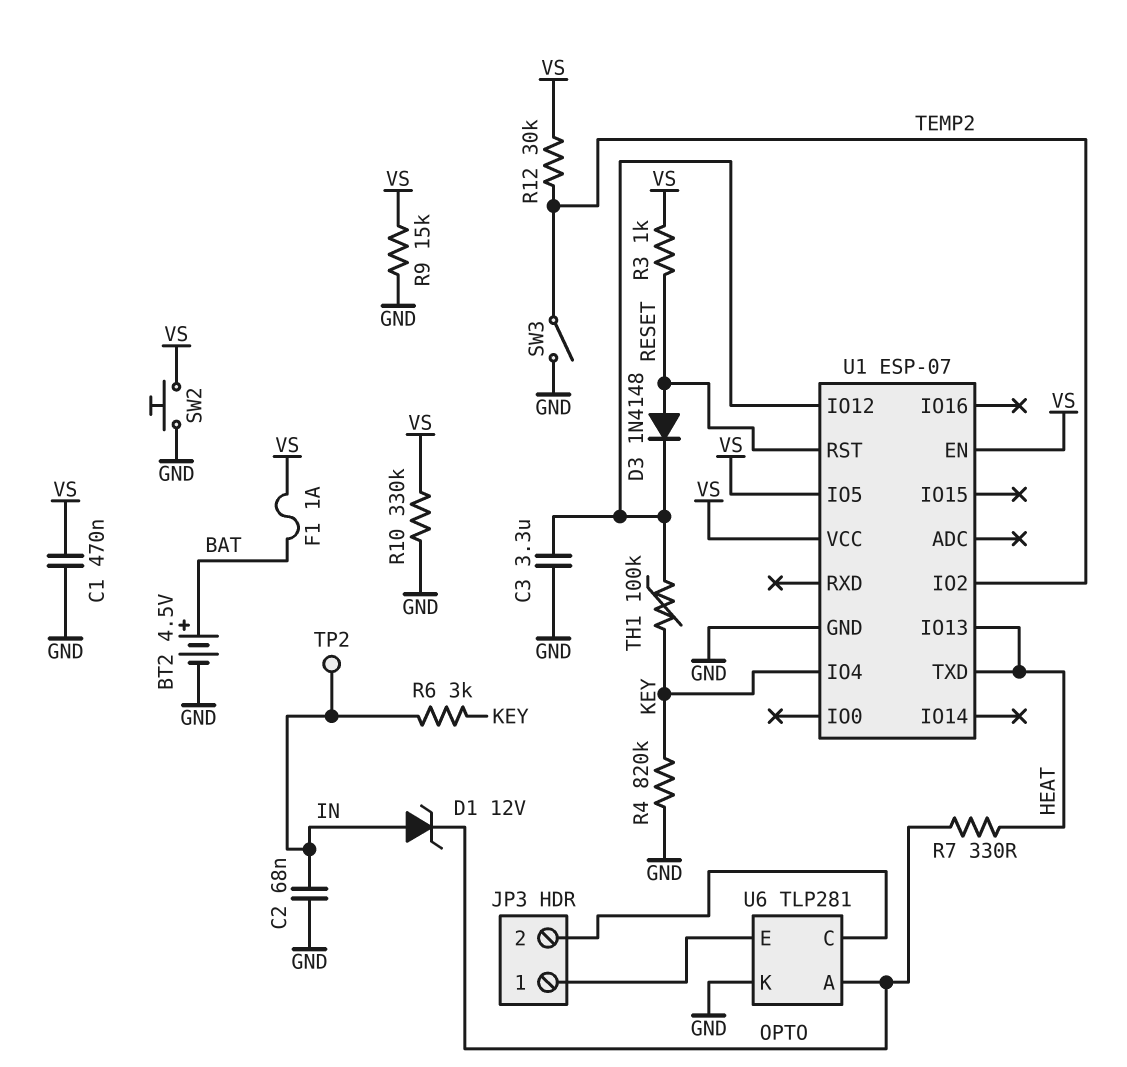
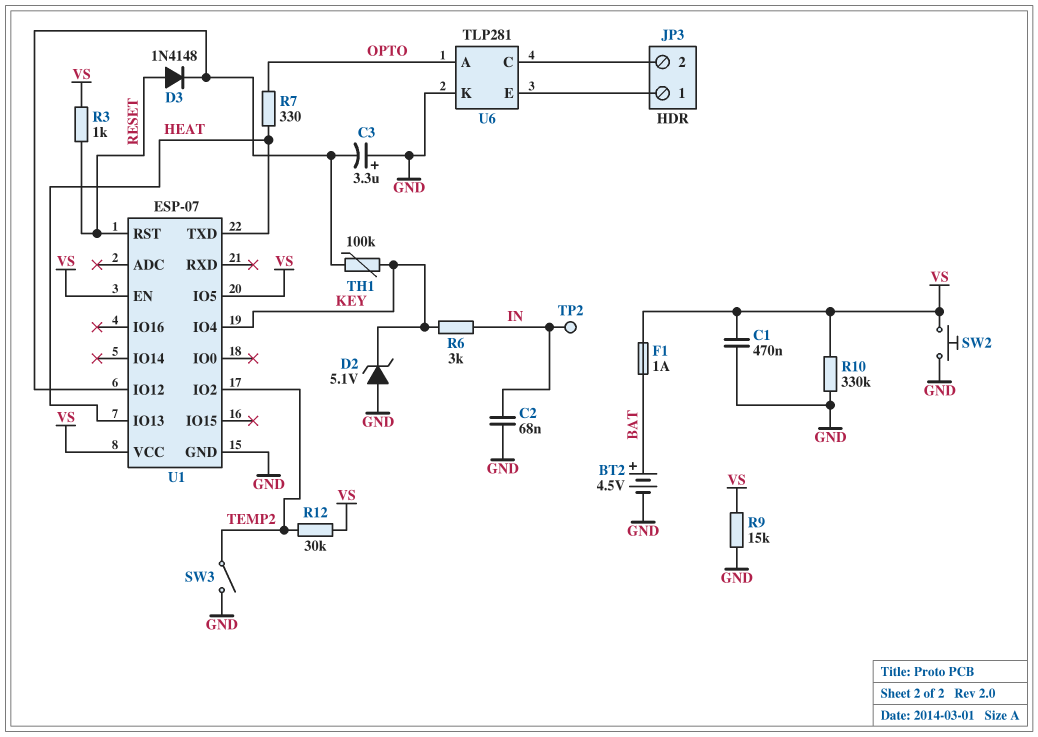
C3: 3.3uF (GND, U1/IO12) -> 3.3uF (plus GND, minus U1/IO12)
D1: zener 12V (A IN, K OPTO) -> none
D2: none -> zener 5.1V (A GND, K KEY)
R4: 820k (GND, KEY) -> none

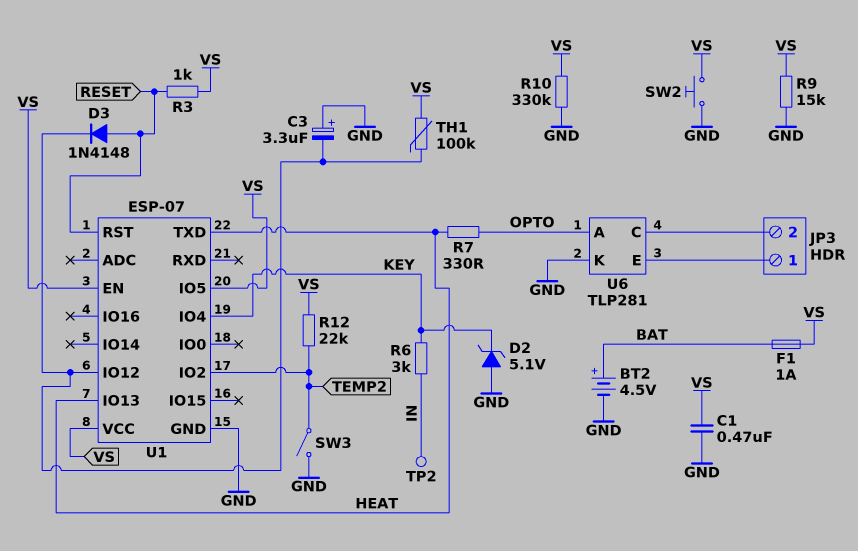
C2: 68nF (GND, IN) -> none
R12: 30k (TEMP2, VS) -> 22k (TEMP2, VS)
TH1: 100k (KEY, U1/IO12) -> 100k (U1/IO12, VS)

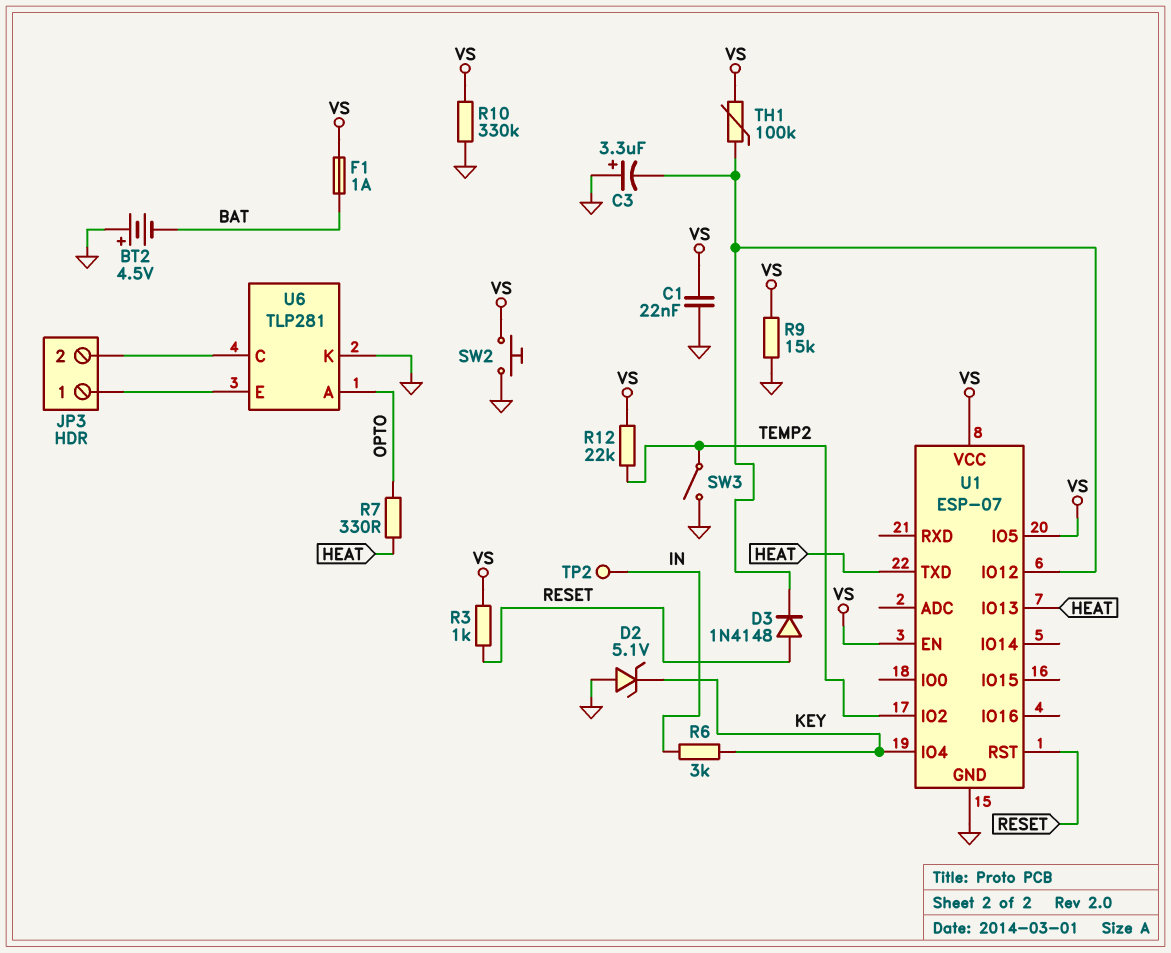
BT2: 4.5V (plus BAT, minus GND) -> 4.5V (plus GND, minus BAT)
C1: 470nF (GND, VS) -> 22nF (GND, VS)

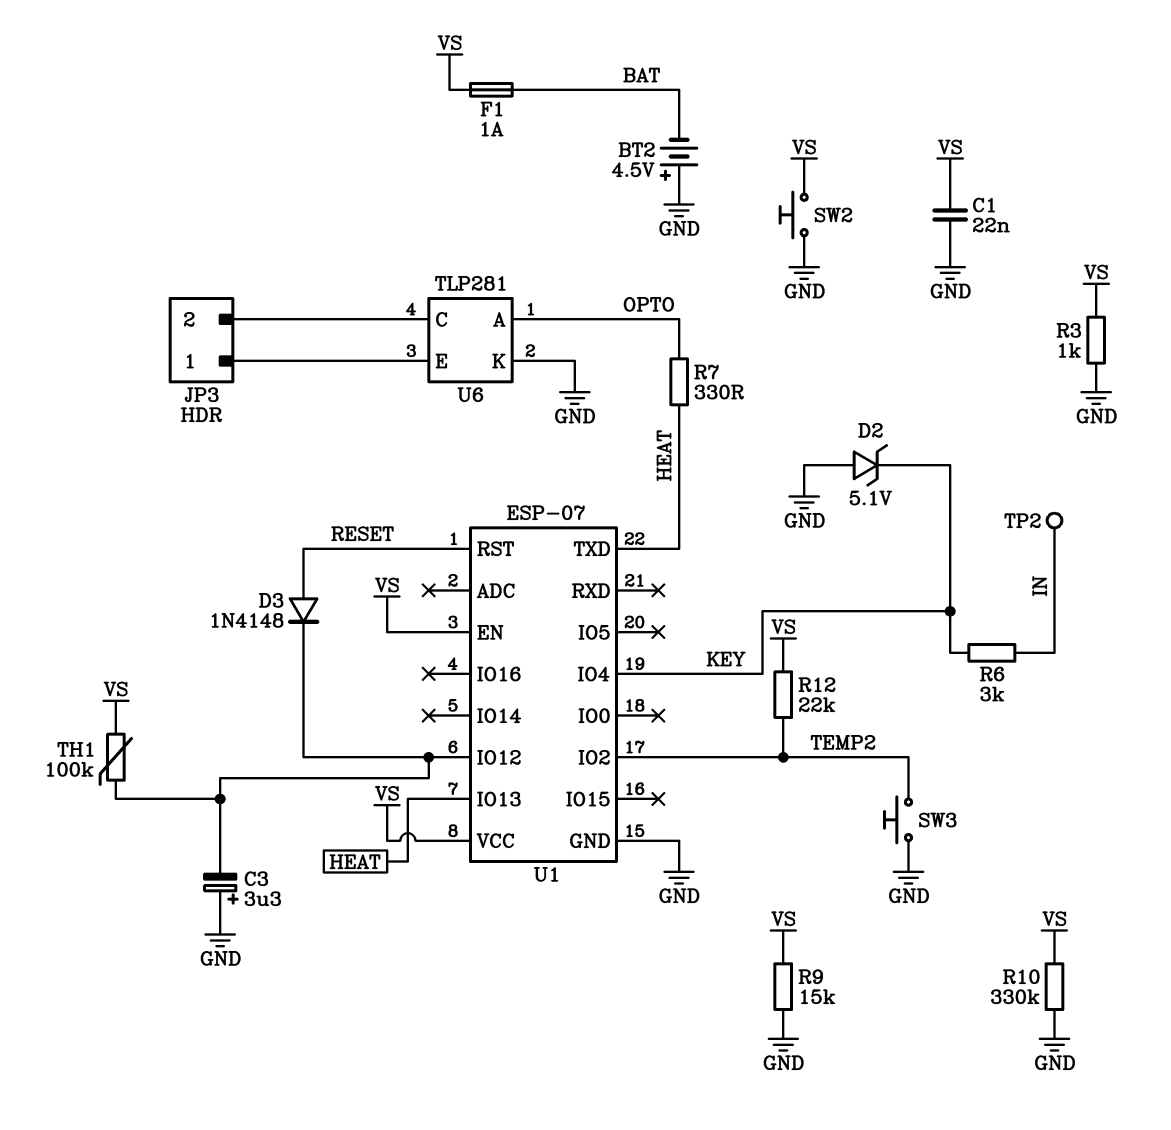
R3: 1k (RESET, VS) -> 1k (GND, VS)
SW3: switch (GND, TEMP2) -> button (GND, TEMP2)
U1 pin IO5: VS -> none

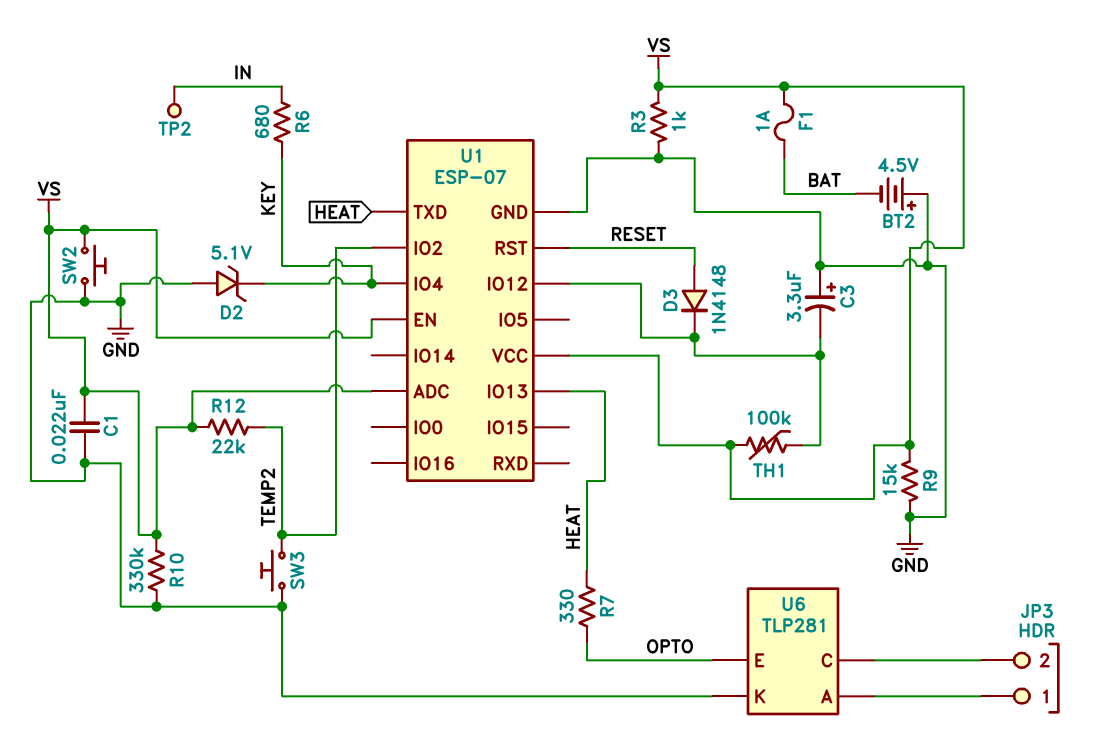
R6: 3k (IN, KEY) -> 680 (IN, KEY)
U1 pin ADC: none -> VS
U6 pin A: OPTO -> JP3/1
U6 pin E: JP3/1 -> OPTO

